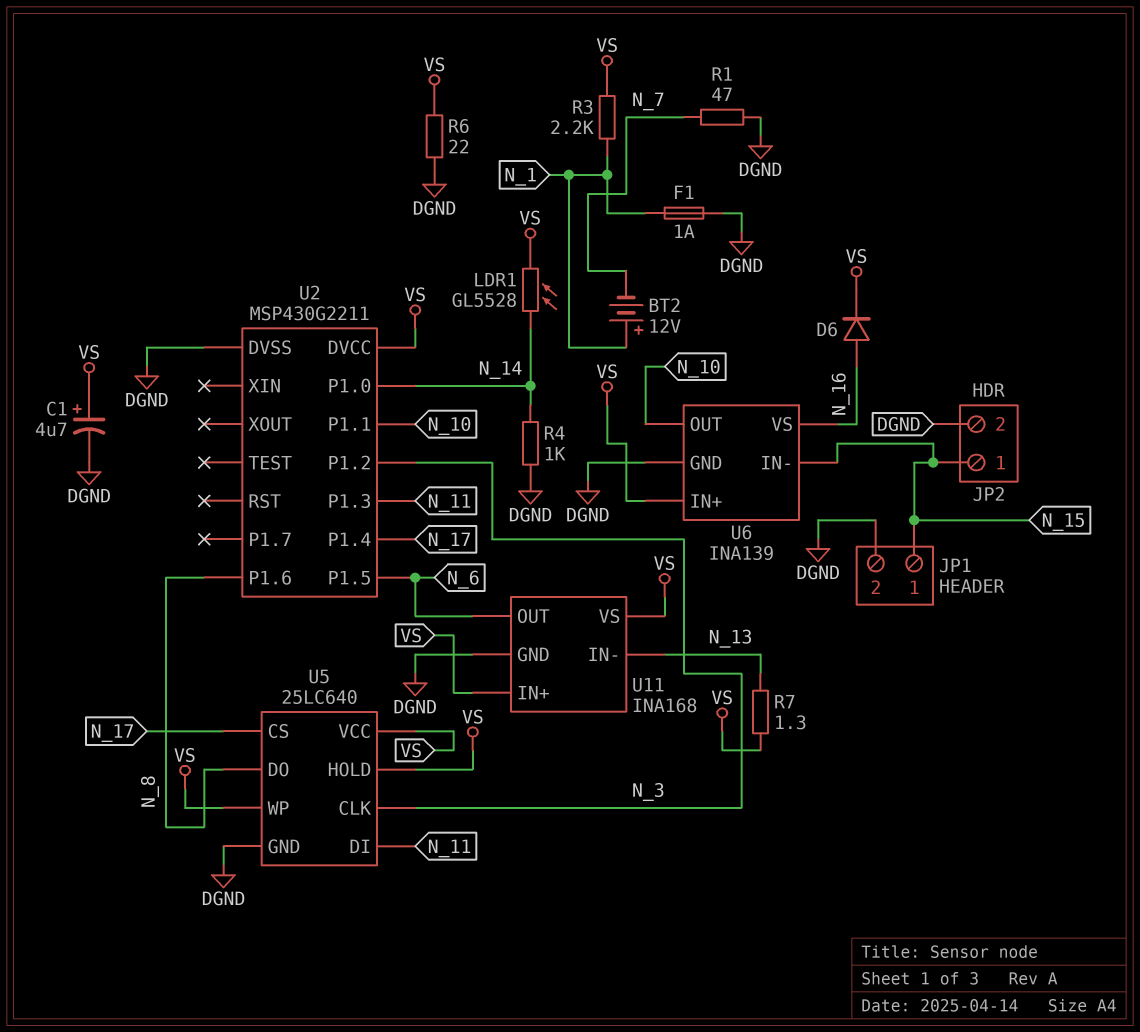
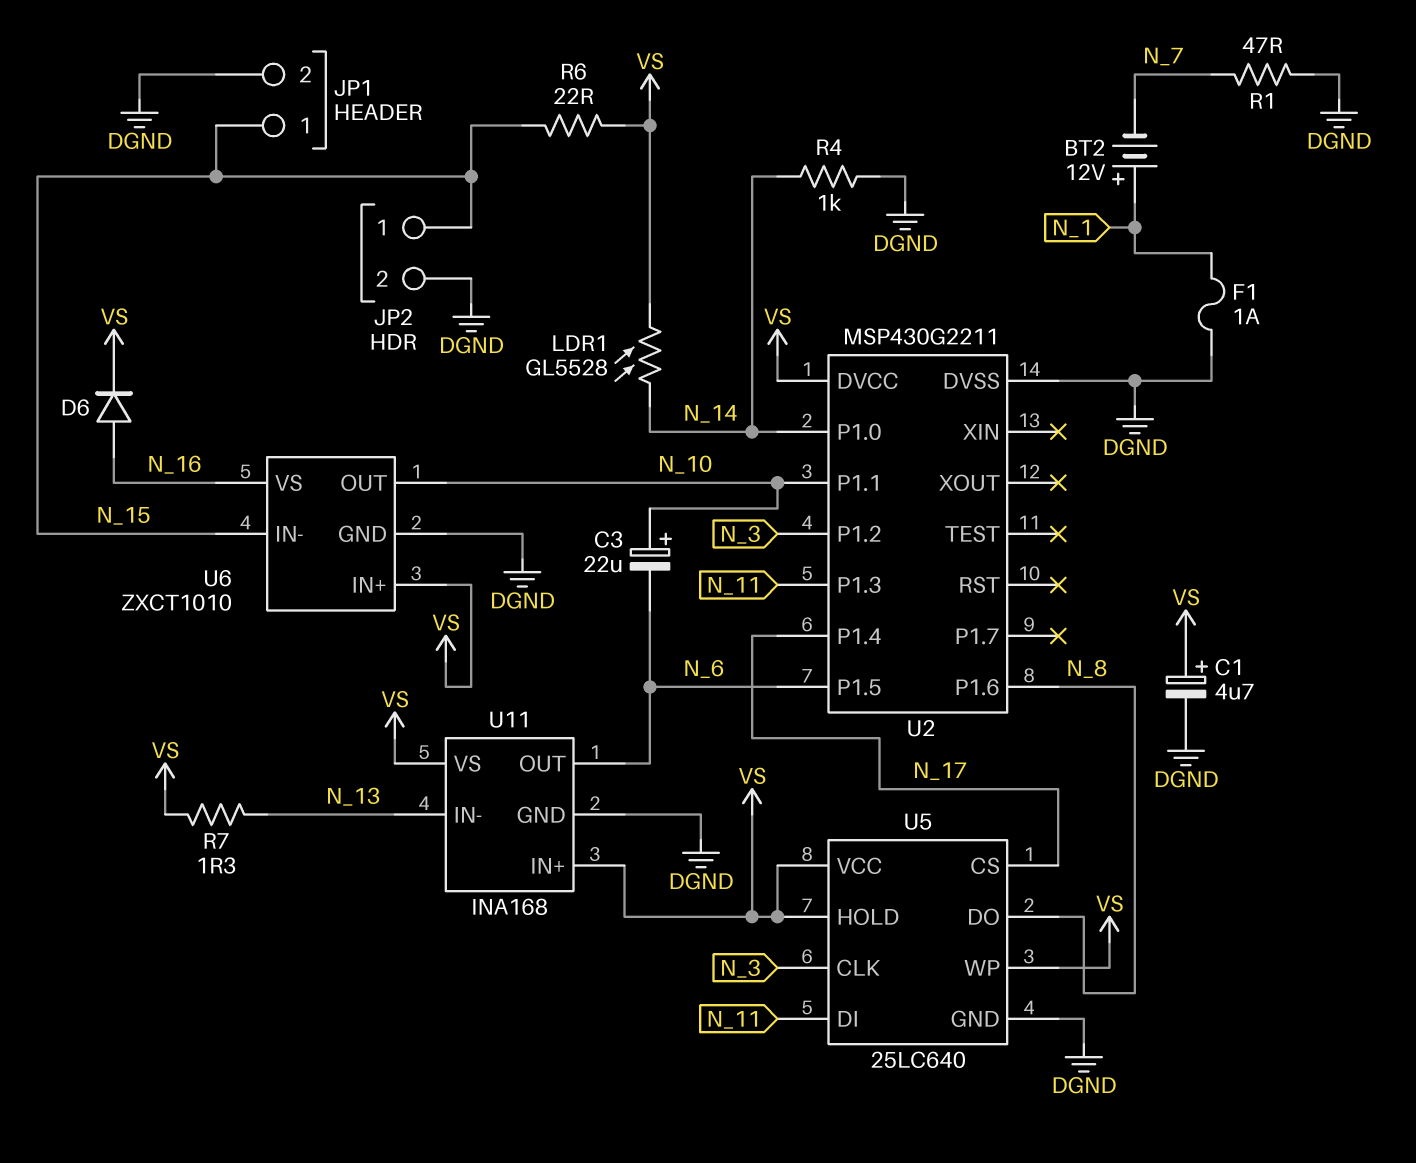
C3: none -> 22uF (plus N_10, minus N_6)
R3: 2.2k (N_1, VS) -> none
R6: 22 (DGND, VS) -> 22 (N_15, VS)
U6: INA139 -> ZXCT1010

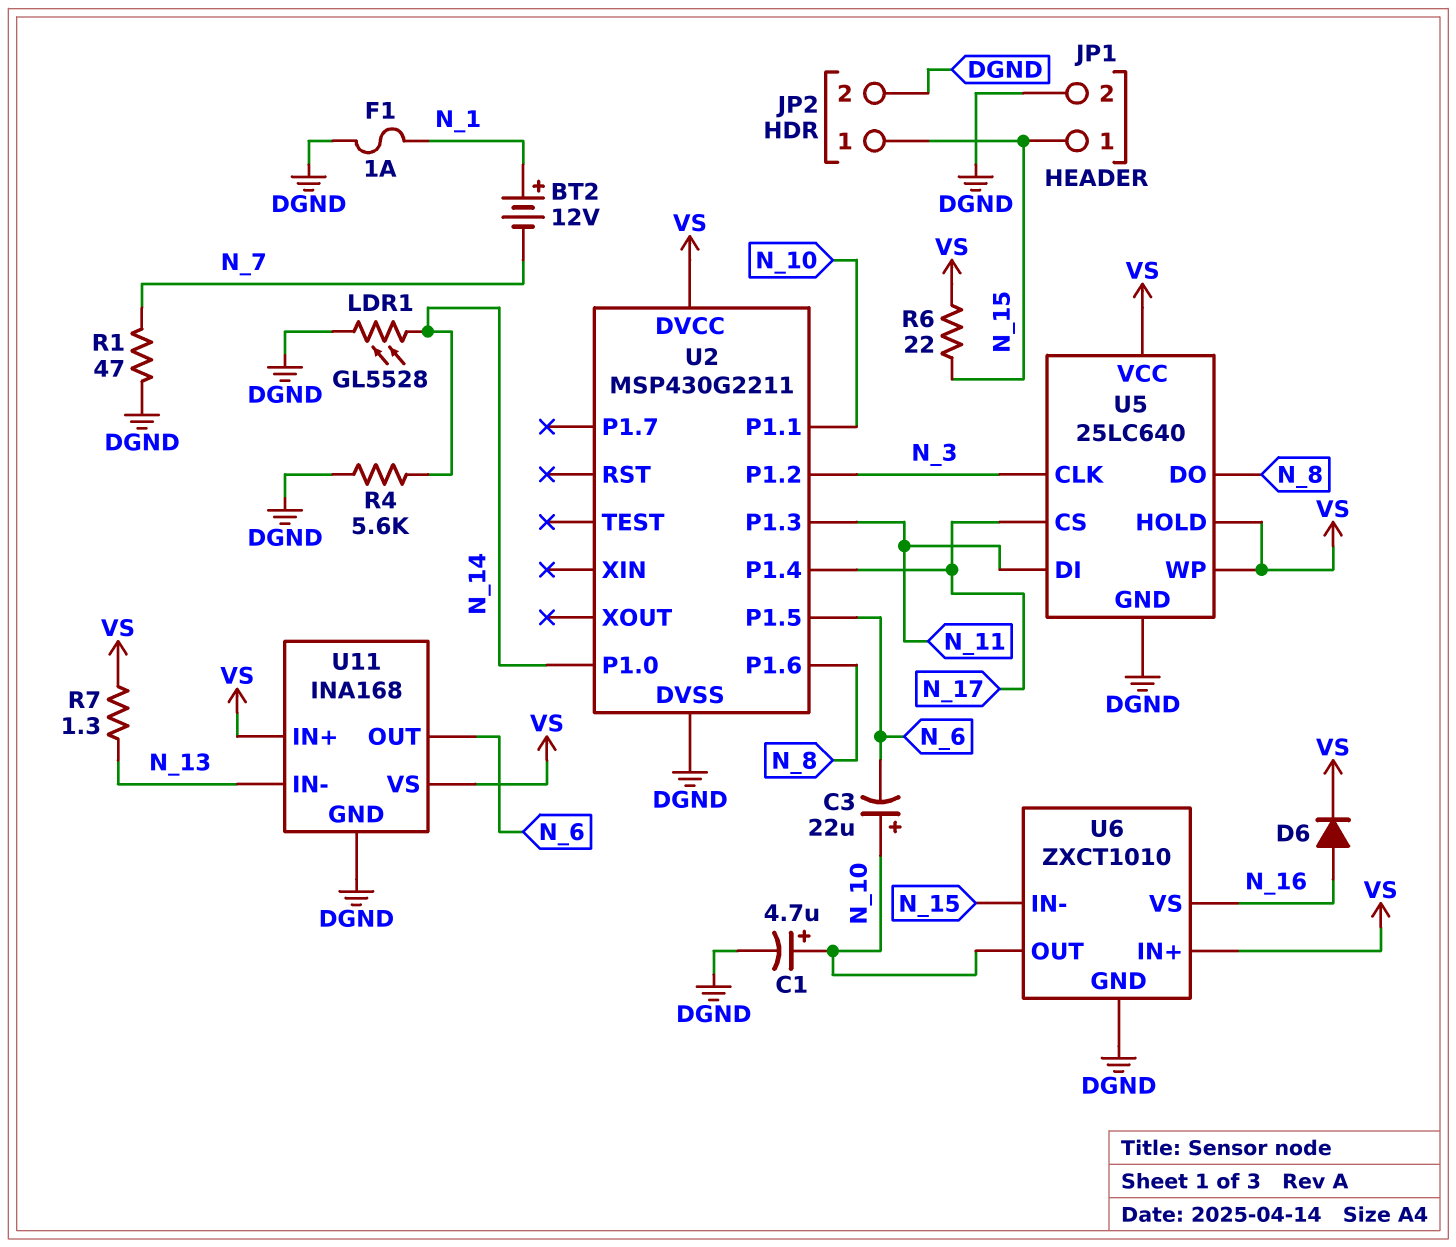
C1: 4.7uF (plus VS, minus DGND) -> 4.7uF (plus N_10, minus DGND)
LDR1: GL5528 (N_14, VS) -> GL5528 (DGND, N_14)
R4: 1k (DGND, N_14) -> 5.6k (DGND, N_14)

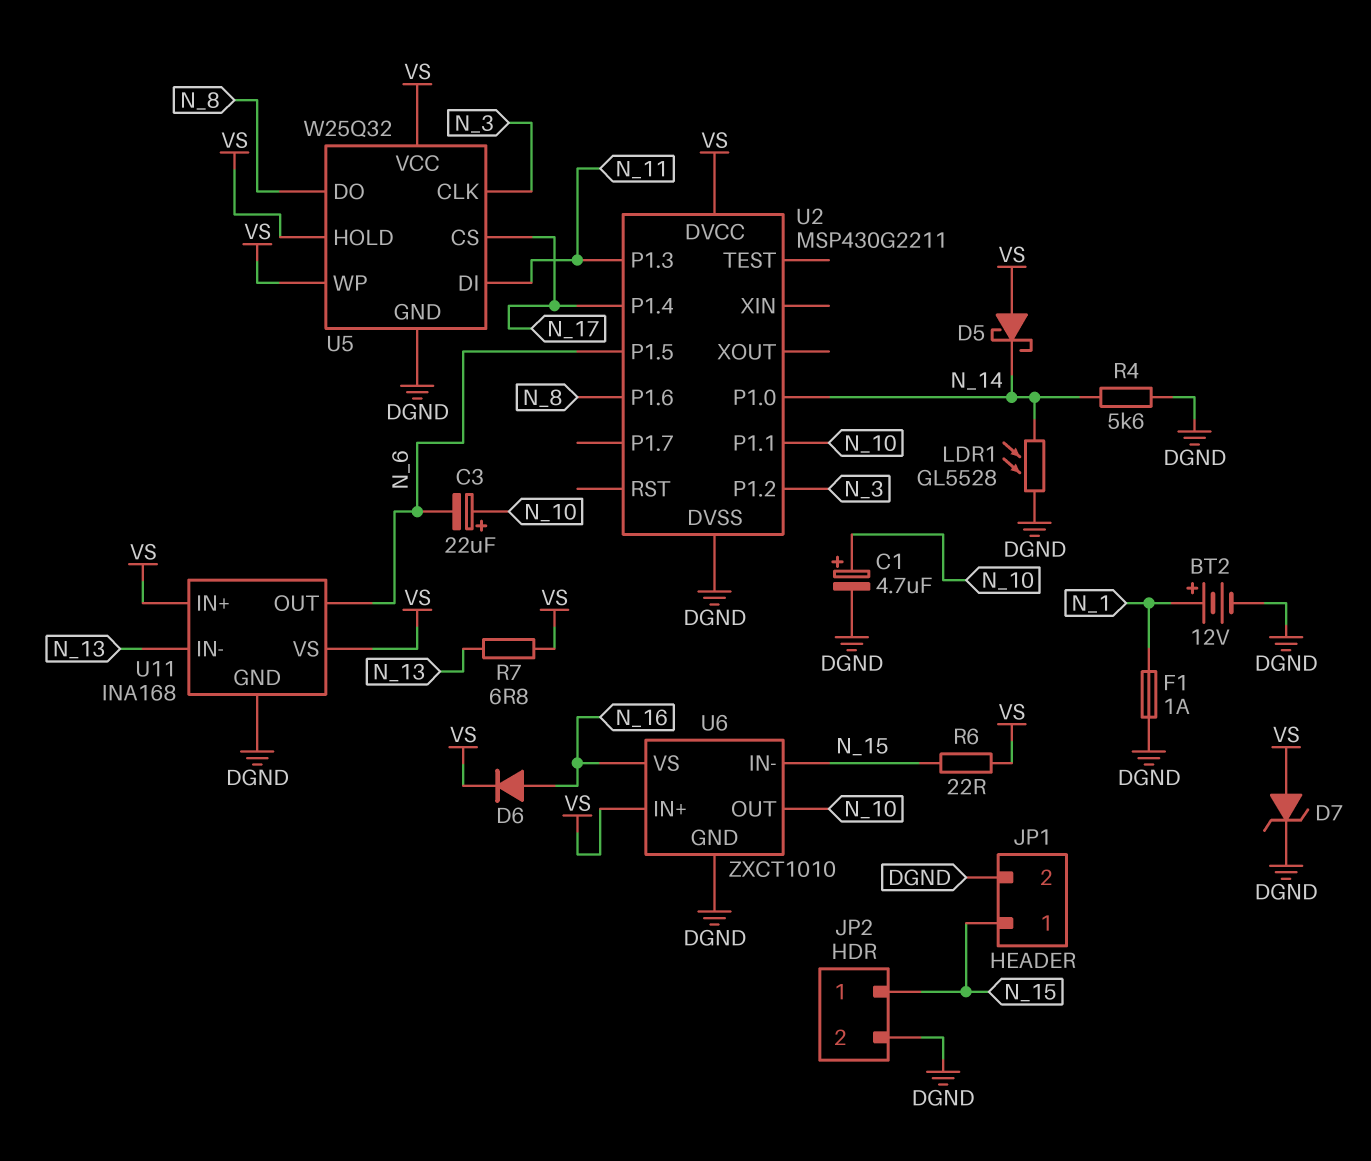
BT2: 12V (plus N_1, minus N_7) -> 12V (plus N_1, minus DGND)
D5: none -> schottky (A VS, K N_14)
D7: none -> zener (A VS, K DGND)
R1: 47 (DGND, N_7) -> none
R7: 1.3 (N_13, VS) -> 6.8 (N_13, VS)
U5: 25LC640 -> W25Q32

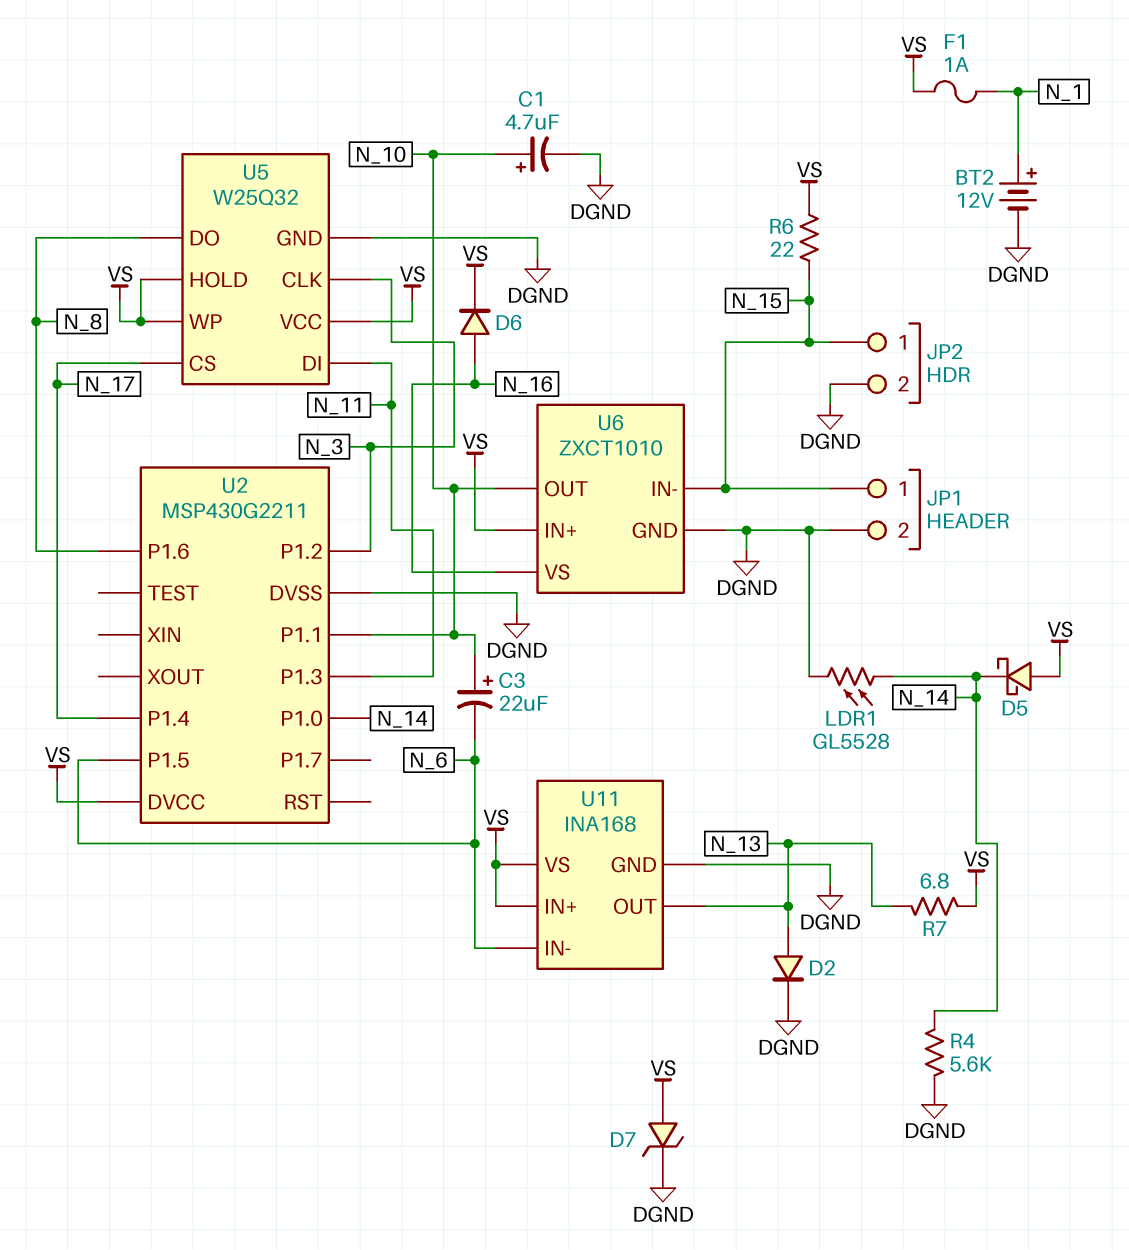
D2: none -> diode (A N_13, K DGND)
F1: 1A (DGND, N_1) -> 1A (N_1, VS)
U11 pin IN-: N_13 -> N_6
U11 pin OUT: N_6 -> N_13

